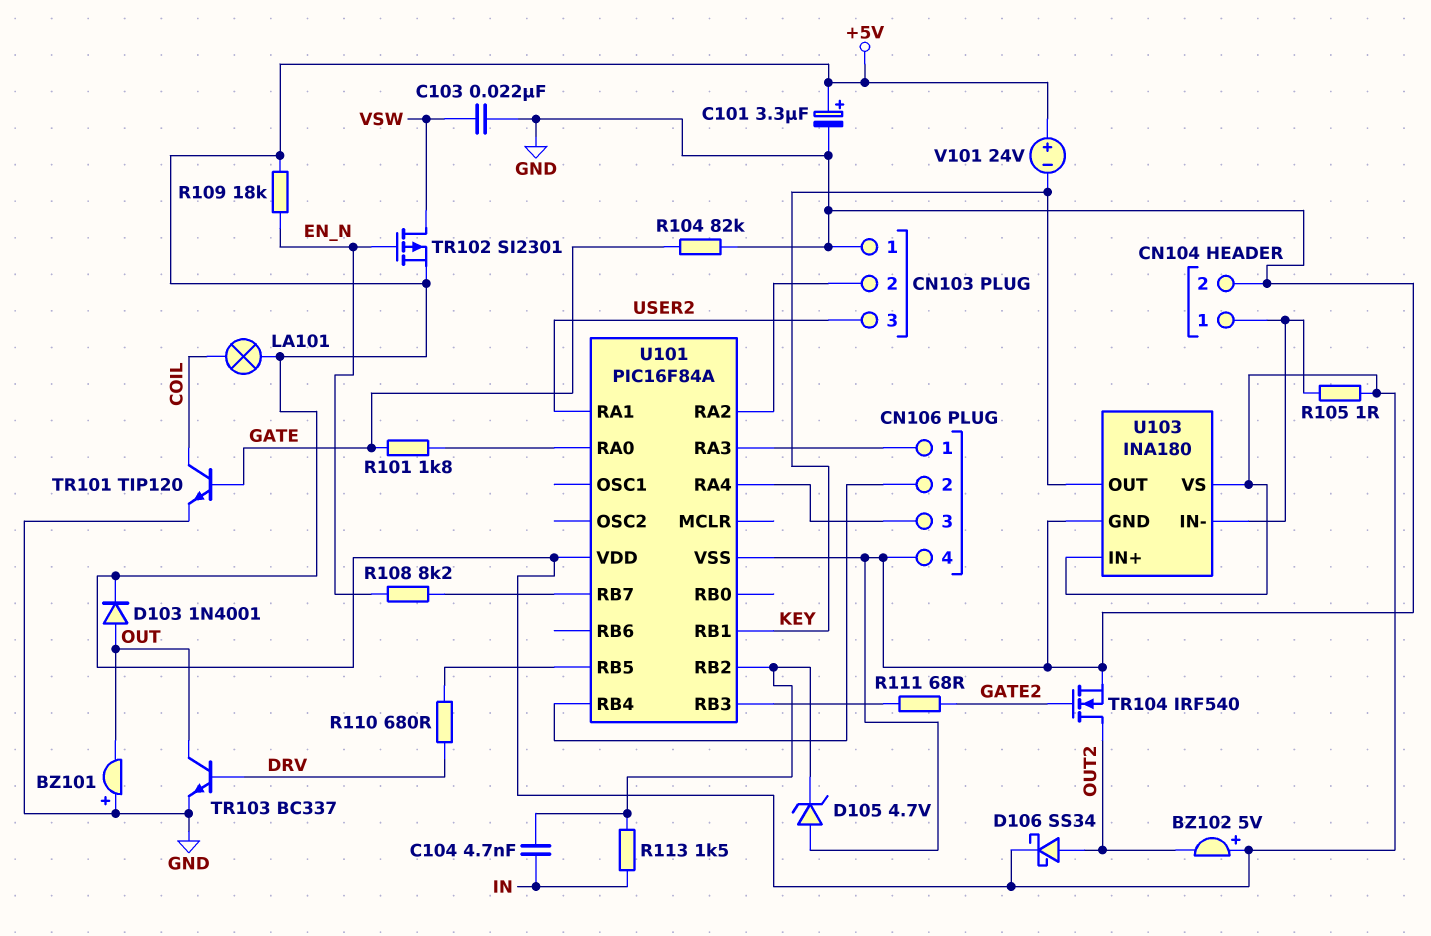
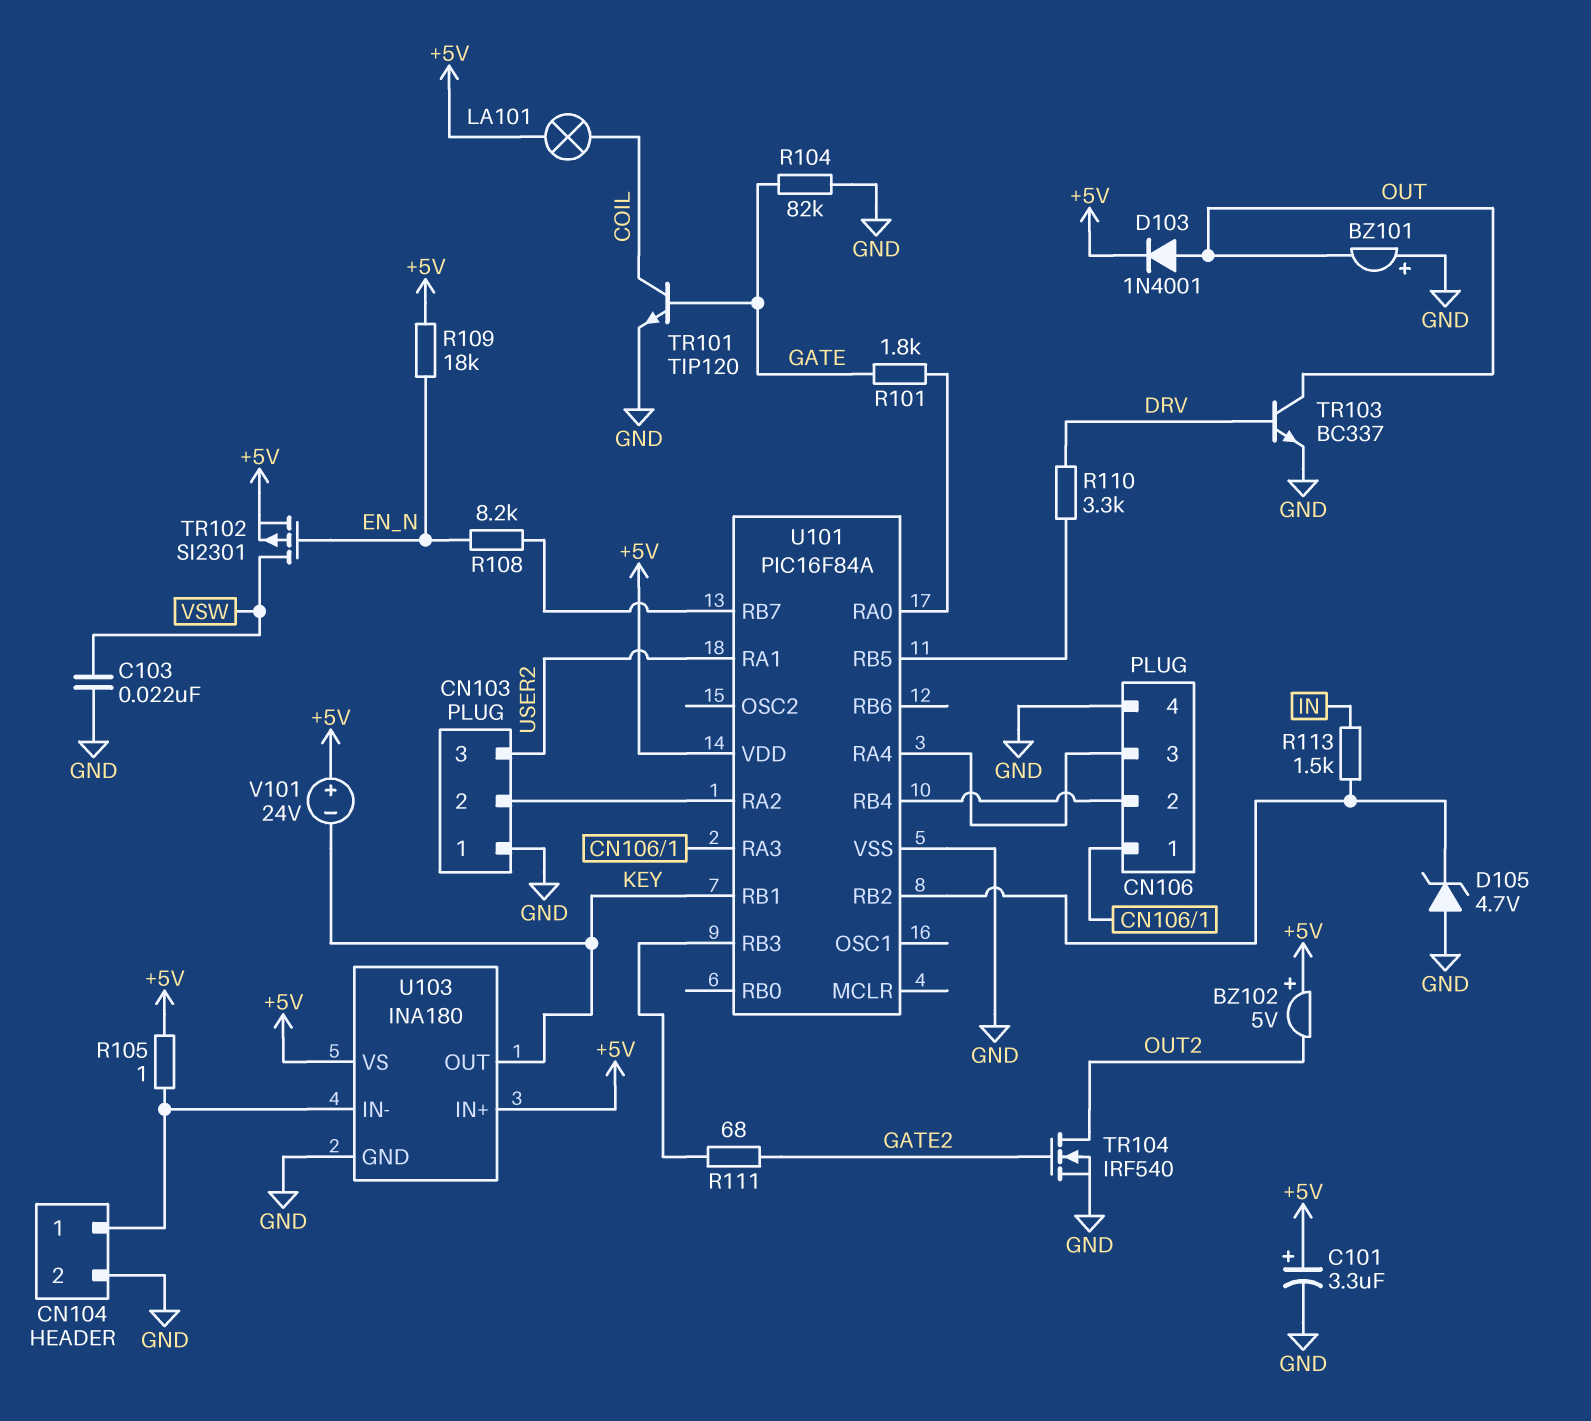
C104: 4.7nF (IN, U101/RB2) -> none
D106: schottky SS34 (A OUT2, K +5V) -> none
R110: 680 (DRV, U101/RB5) -> 3.3k (DRV, U101/RB5)

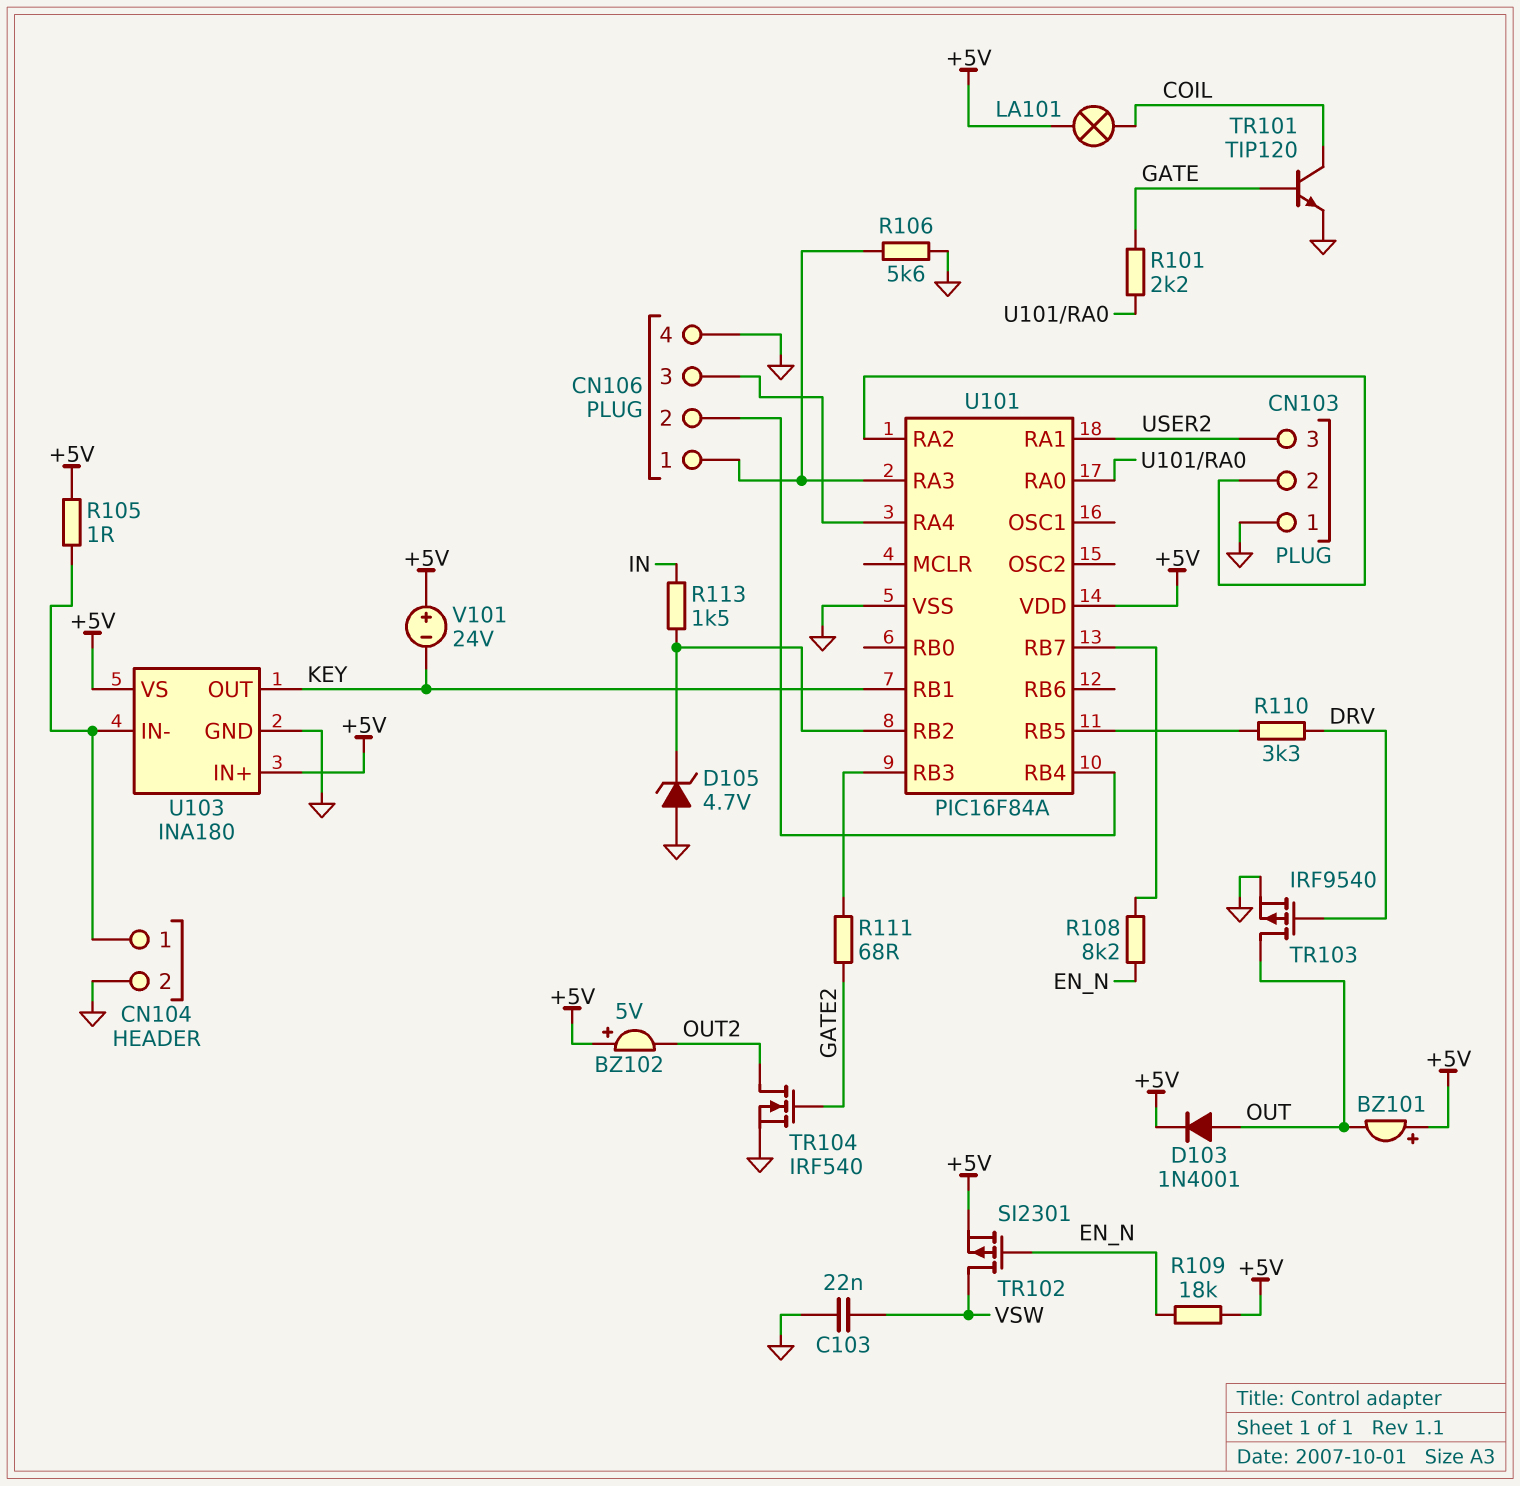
BZ101: buzzer (plus GND, minus OUT) -> buzzer (plus +5V, minus OUT)
C101: 3.3uF (plus +5V, minus GND) -> none
R101: 1.8k (GATE, U101/RA0) -> 2.2k (GATE, U101/RA0)
R104: 82k (GATE, GND) -> none
R106: none -> 5.6k (CN106/1, GND)
TR103: NPN BC337 (B DRV, C OUT, E GND) -> PMOS IRF9540 (G DRV, D OUT, S GND)

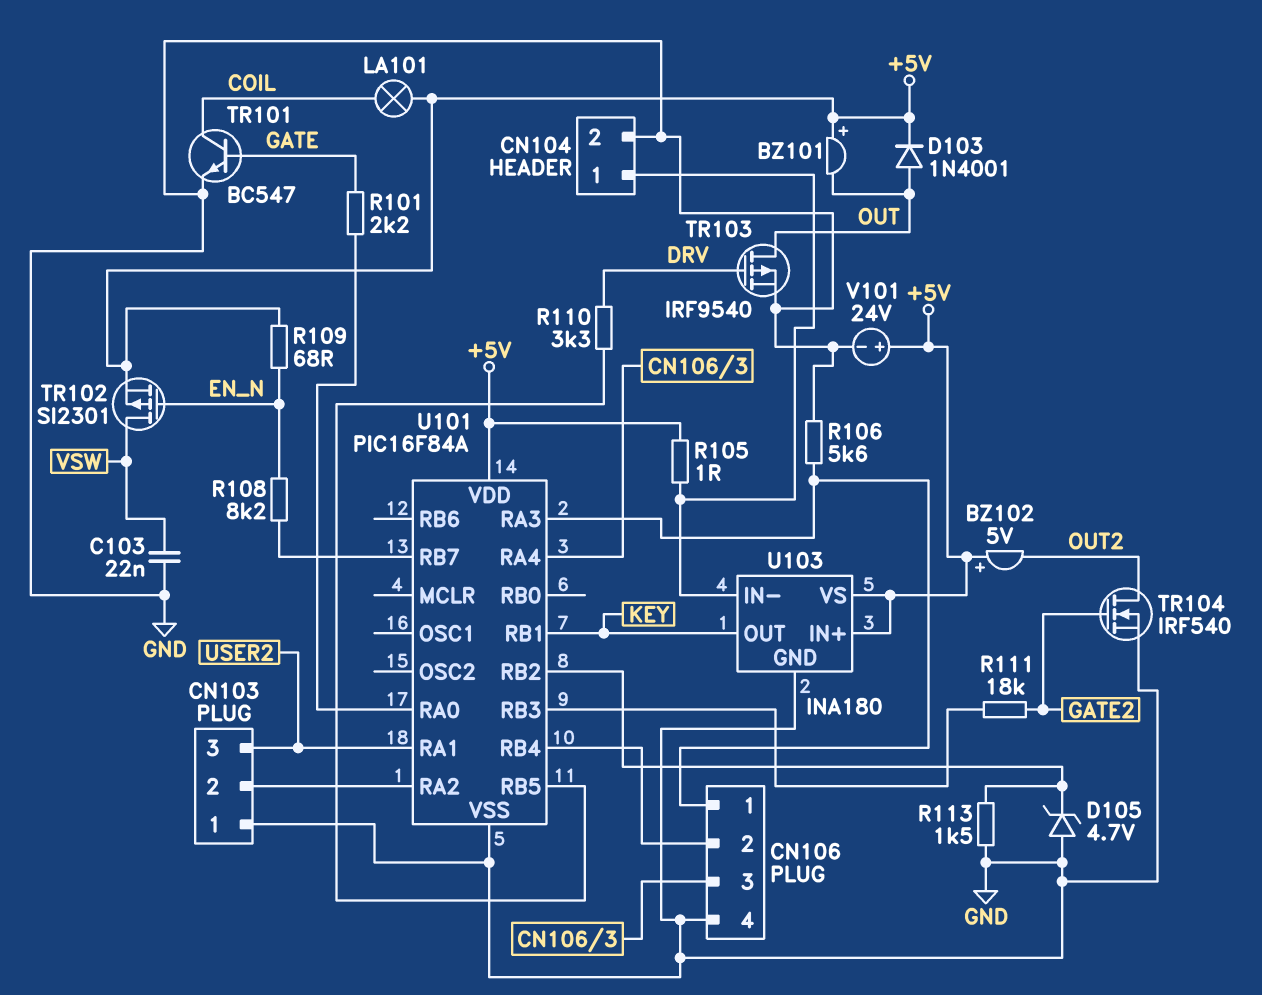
R109: 18k (+5V, EN_N) -> 68 (+5V, EN_N)
R111: 68 (GATE2, U101/RB3) -> 18k (GATE2, U101/RB3)
R113: 1.5k (IN, U101/RB2) -> 1.5k (GND, U101/RB2)
TR101: NPN TIP120 (B GATE, C COIL, E GND) -> NPN BC547 (B GATE, C COIL, E GND)
V101: 24V (plus +5V, minus KEY) -> 24V (plus +5V, minus GND)

